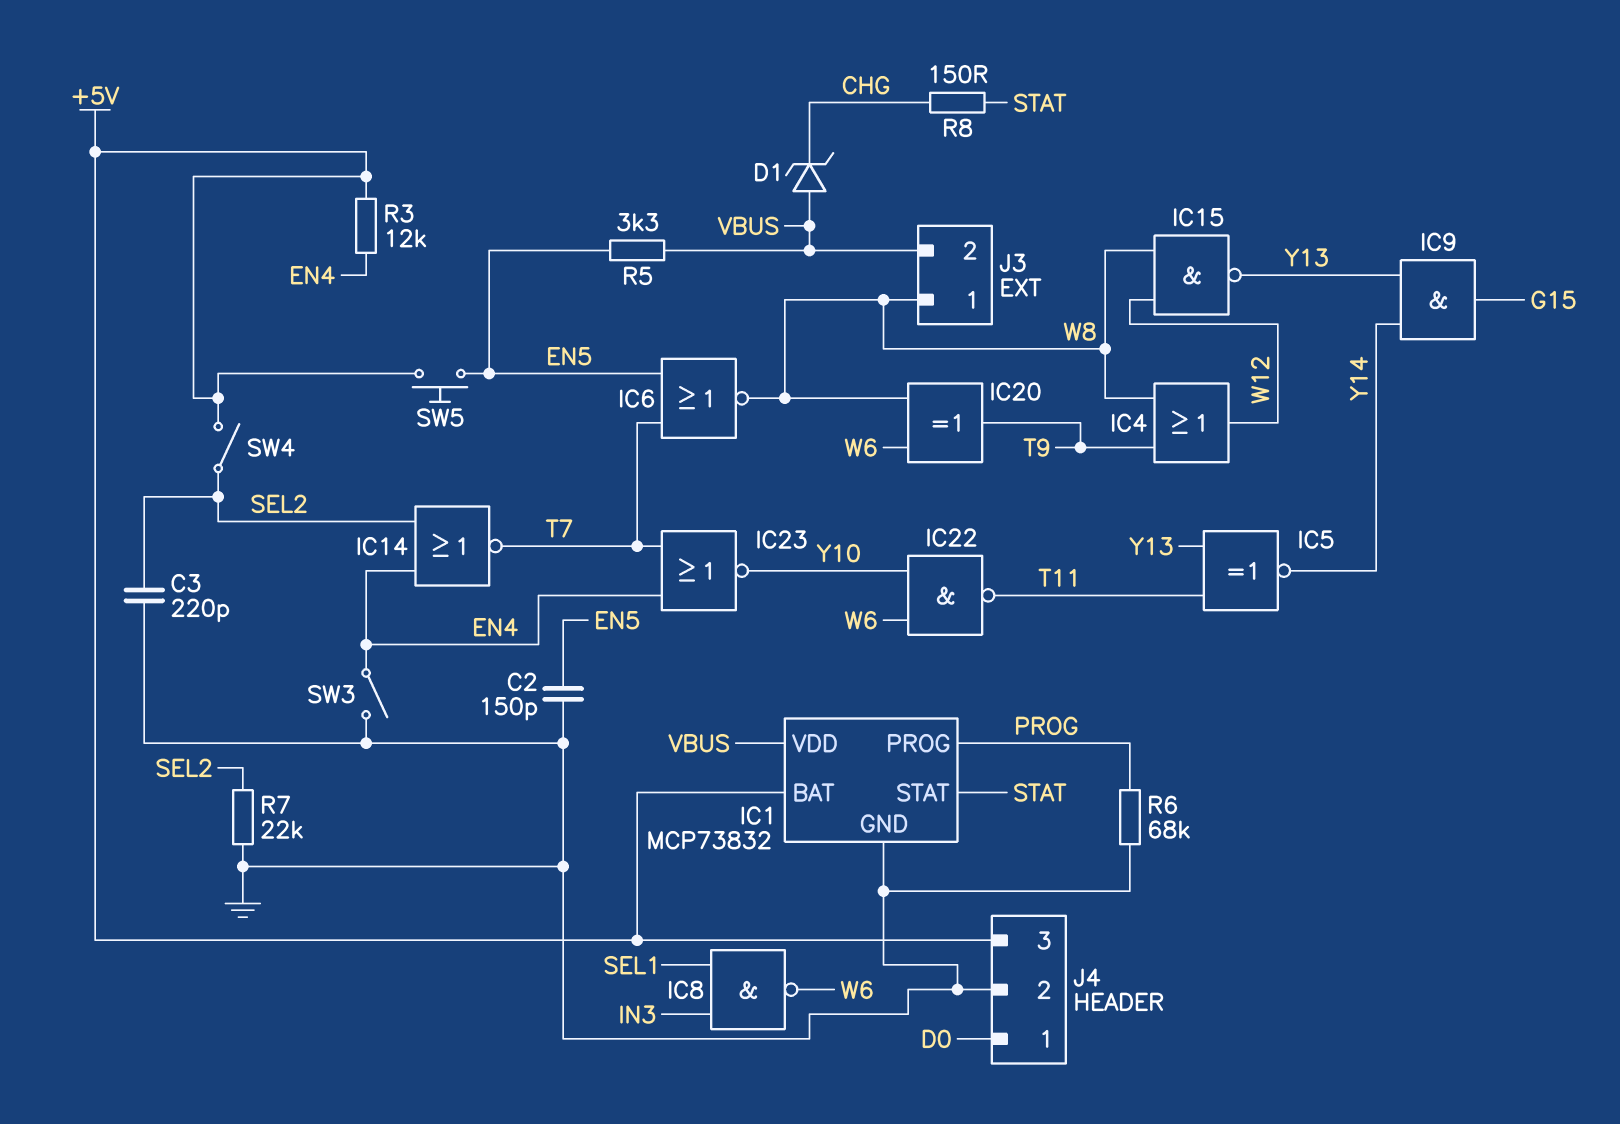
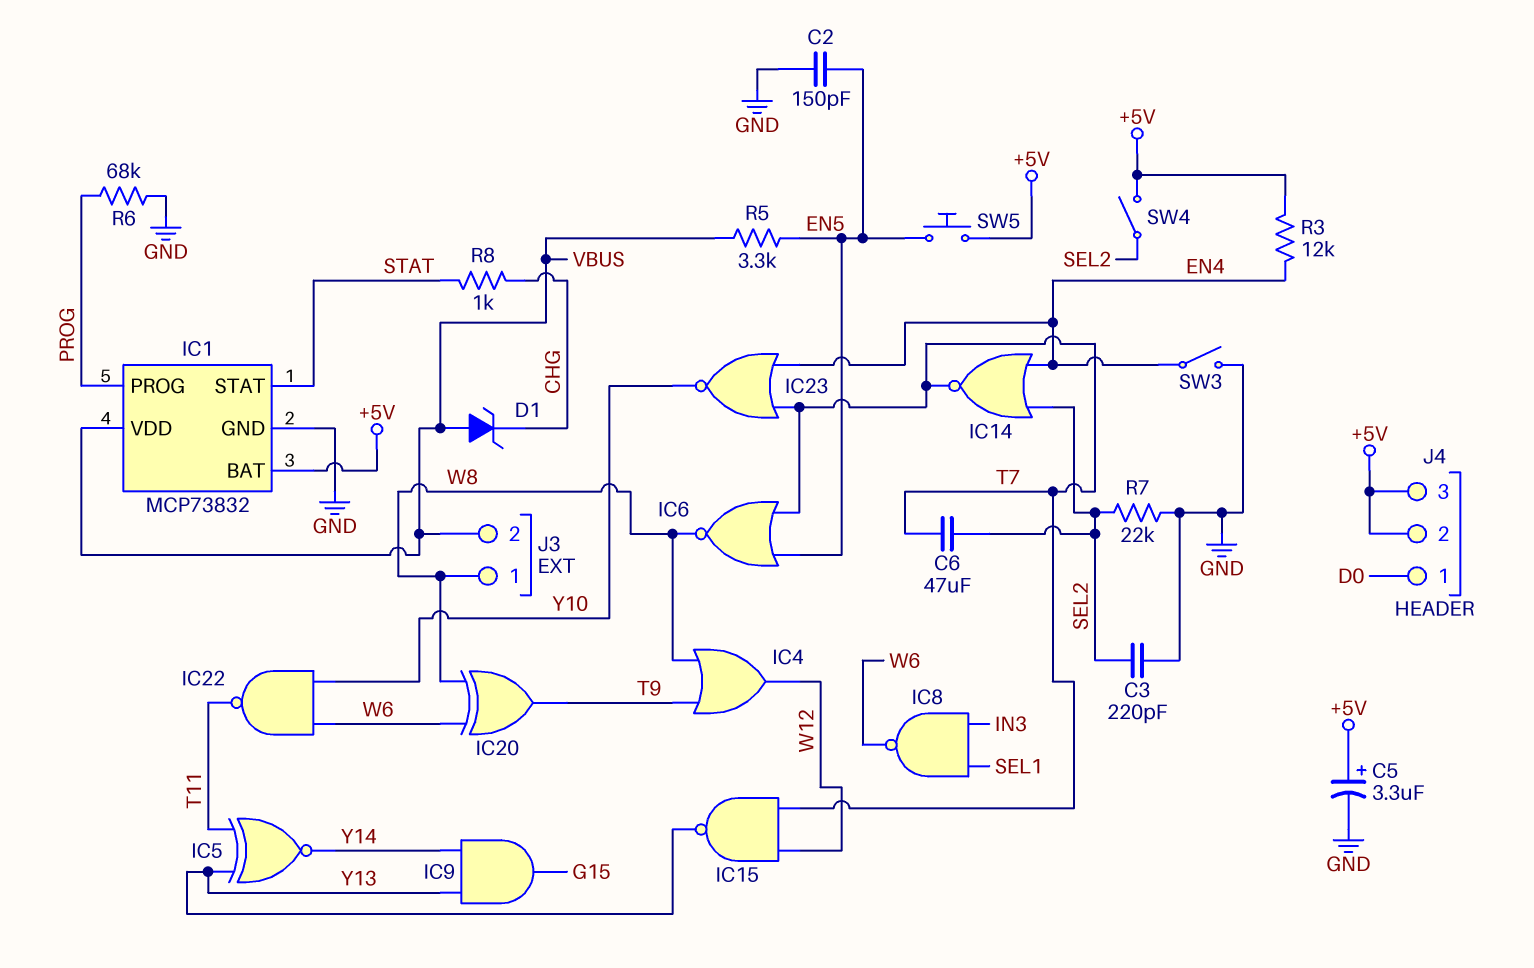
C5: none -> 3.3uF (plus +5V, minus GND)
C6: none -> 47uF (SEL2, T7)
IC15: NAND (in W8, in W12, out Y13) -> NAND (in T7, in W12, out Y13)
J4 pin 2: GND -> +5V
R8: 150 (CHG, STAT) -> 1k (CHG, STAT)

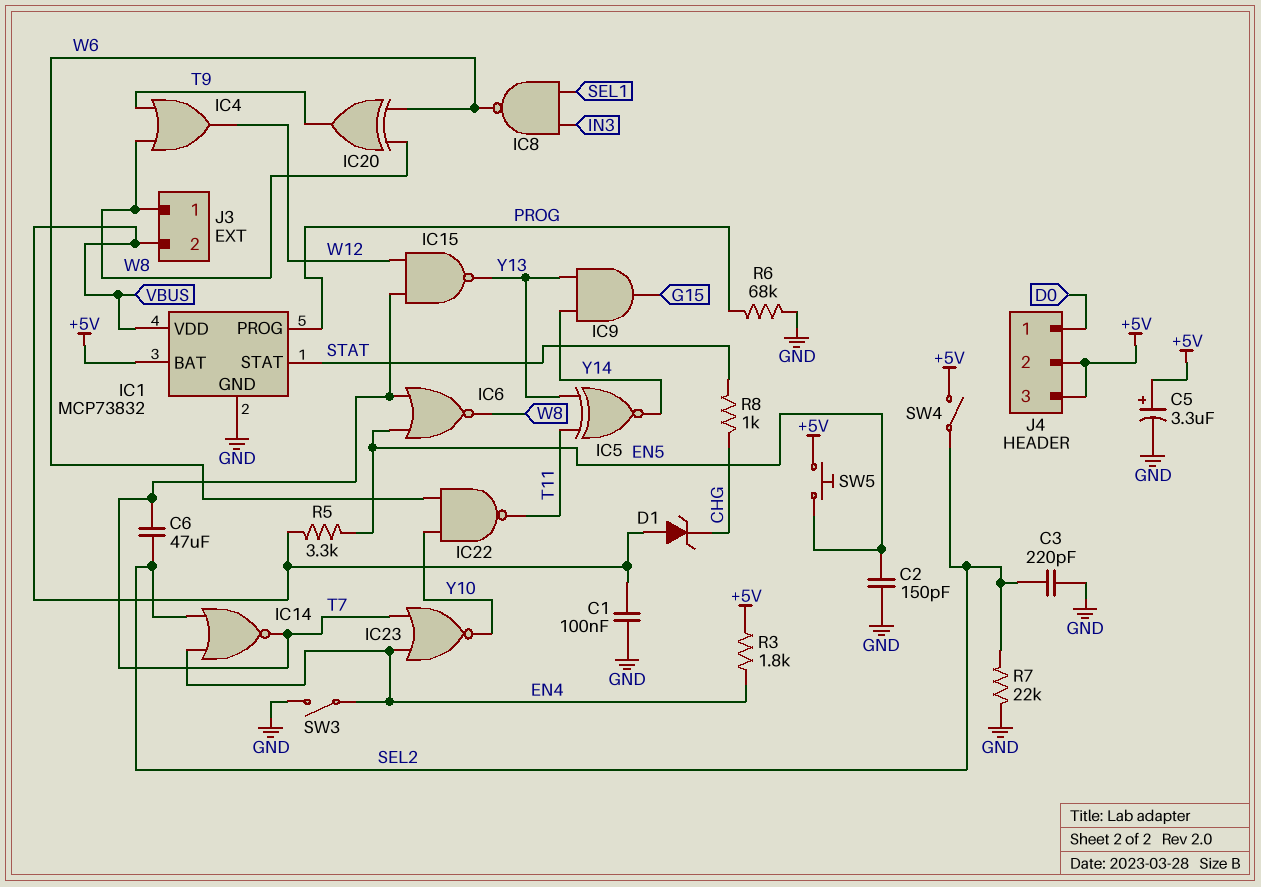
C1: none -> 100nF (GND, VBUS)
R3: 12k (+5V, EN4) -> 1.8k (+5V, EN4)

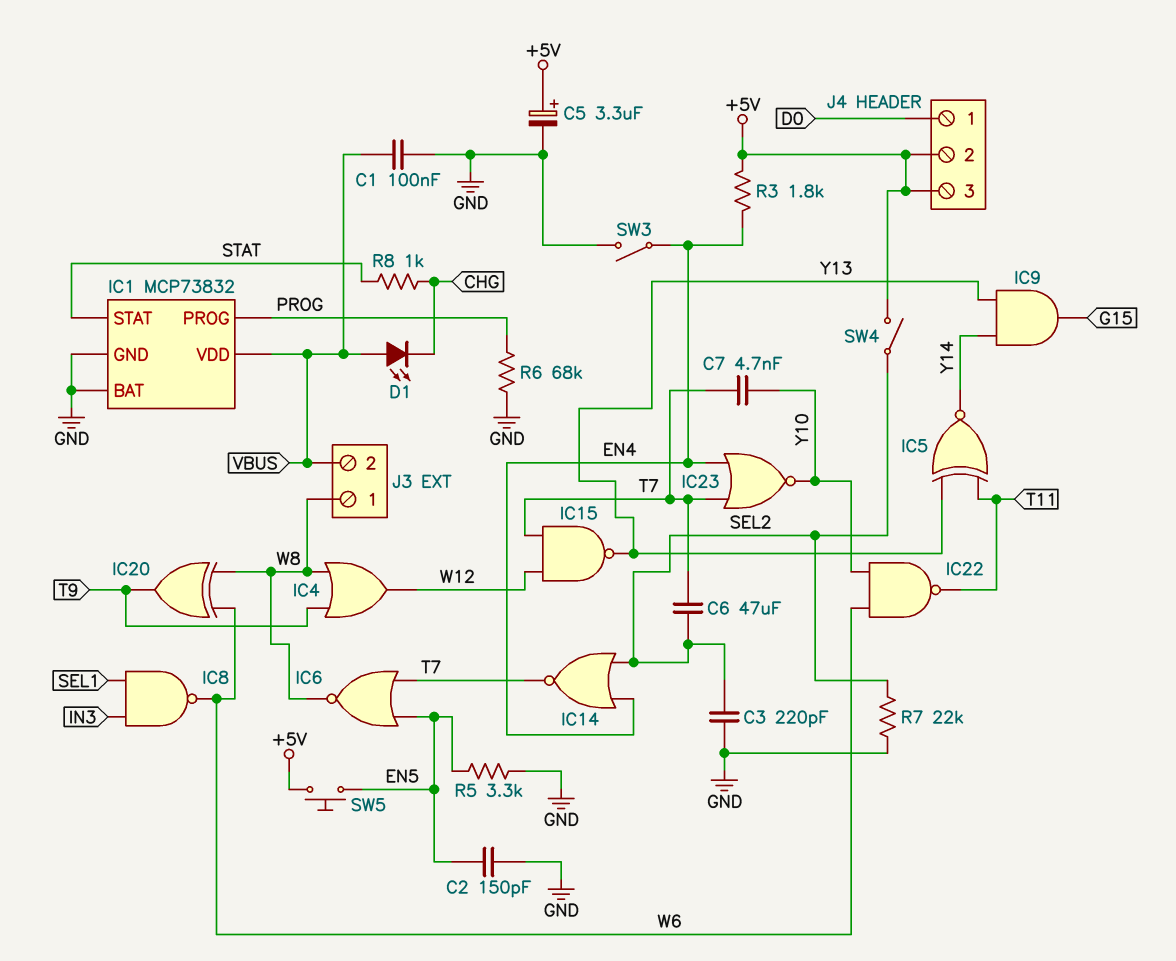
C7: none -> 4.7nF (T7, Y10)
D1: zener (A VBUS, K CHG) -> LED (A VBUS, K CHG)
IC1 pin BAT: +5V -> GND
R5: 3.3k (EN5, VBUS) -> 3.3k (EN5, GND)

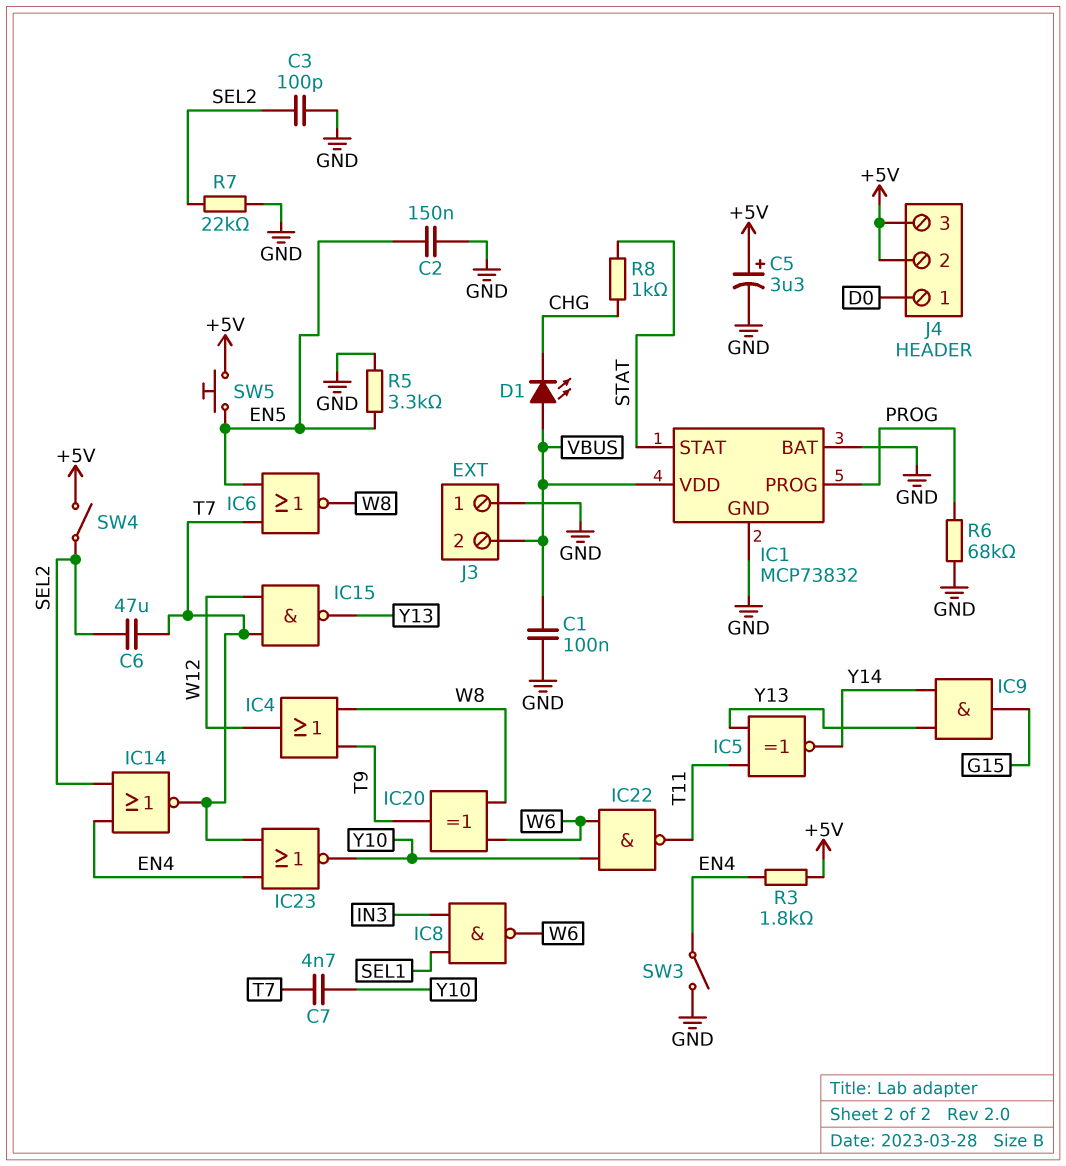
C2: 150pF (EN5, GND) -> 150nF (EN5, GND)
C3: 220pF (GND, SEL2) -> 100pF (GND, SEL2)
J3 pin 1: W8 -> GND

